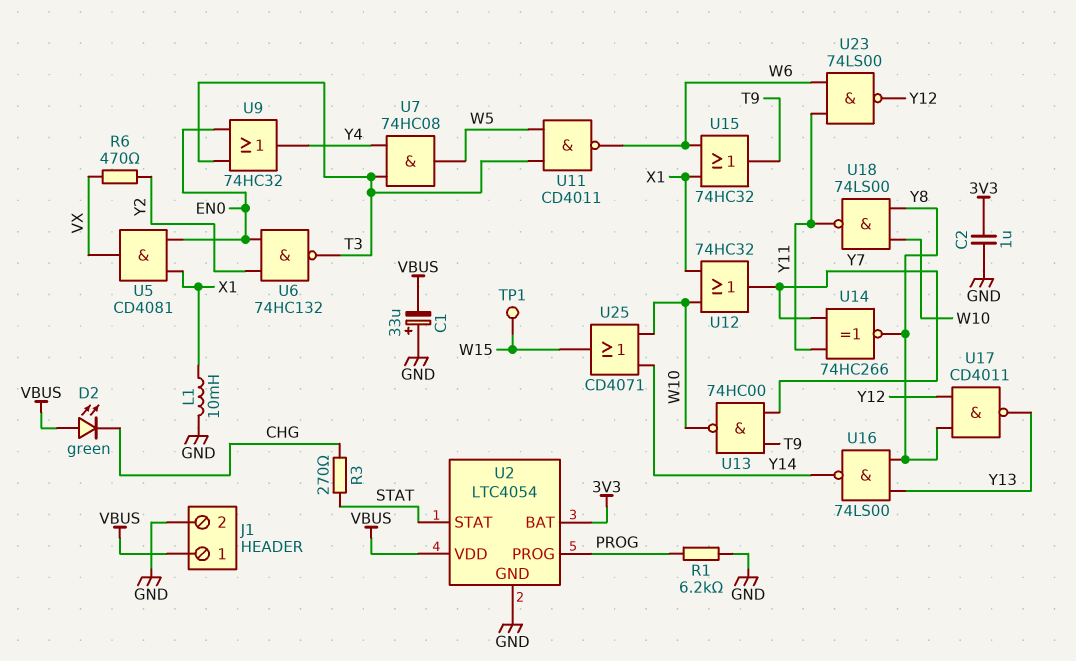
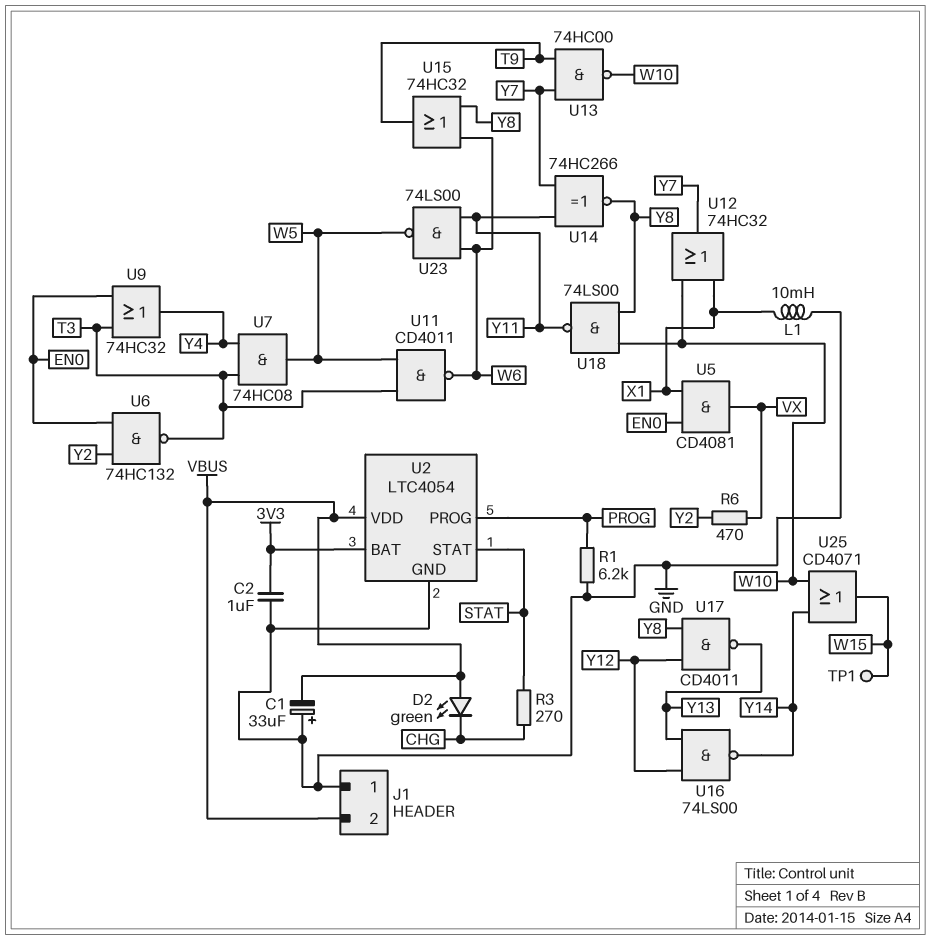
J1 pin 1: VBUS -> GND
J1 pin 2: GND -> VBUS
U15: OR 74HC32 (in W6, in X1, out T9) -> OR 74HC32 (in W6, in Y8, out T9)
U16: NAND 74LS00 (in Y8, in Y13, out Y14) -> NAND 74LS00 (in Y12, in Y13, out Y14)
U23: NAND 74LS00 (in W6, in Y11, out Y12) -> NAND 74LS00 (in W6, in Y11, out W5)

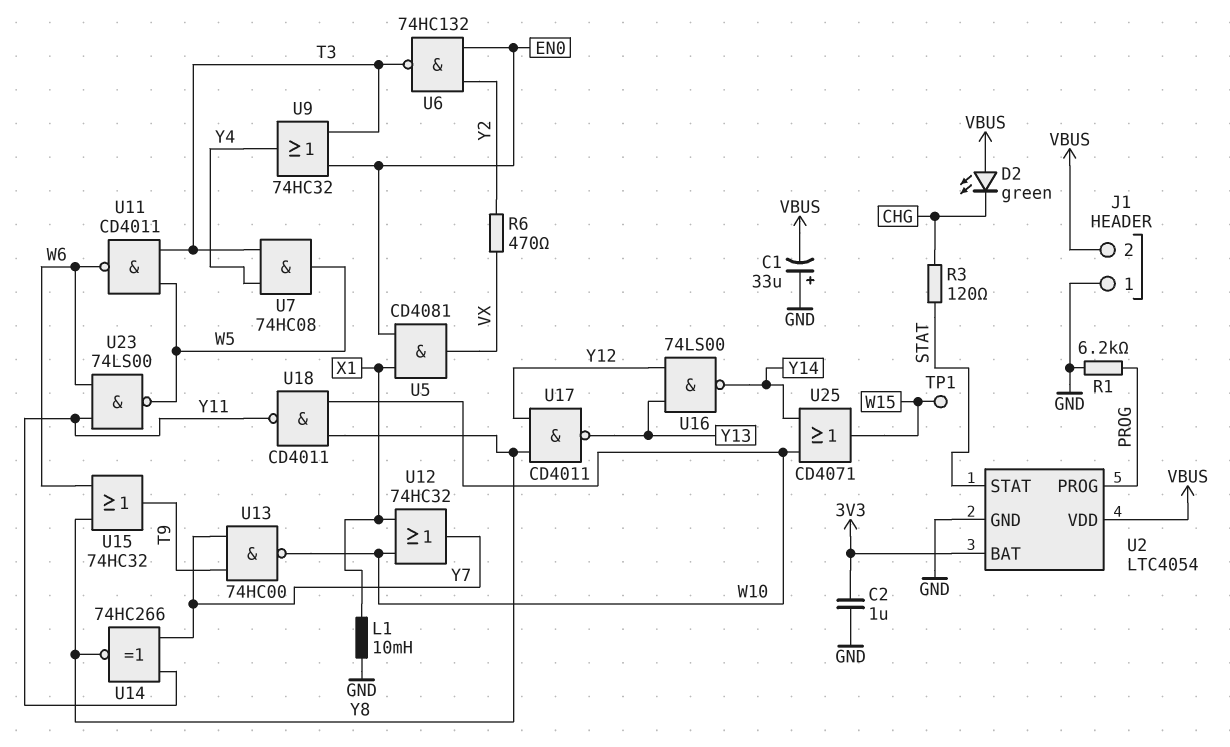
R3: 270 (CHG, STAT) -> 120 (CHG, STAT)
U18: NAND 74LS00 (in W10, in Y8, out Y11) -> NAND CD4011 (in W10, in Y8, out Y11)

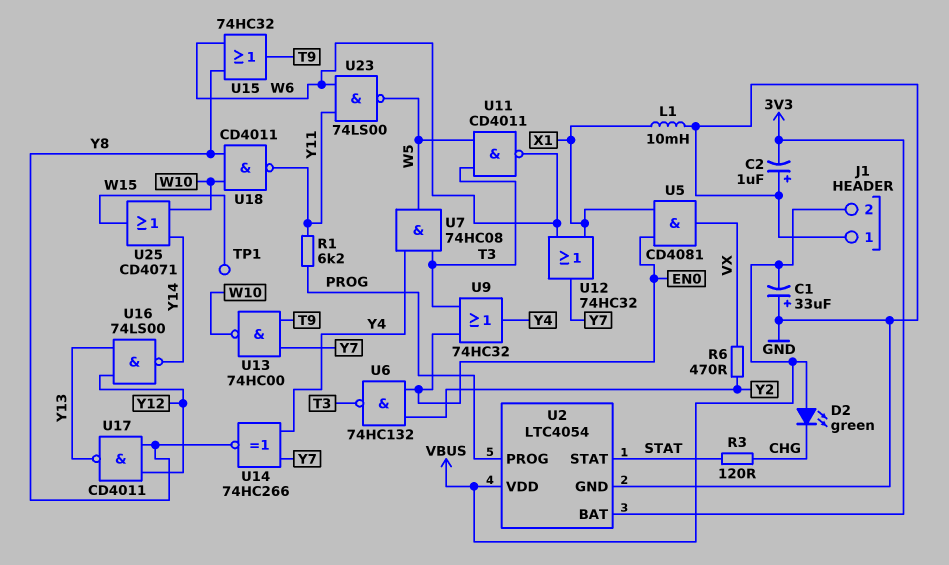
C2: 1uF (3V3, GND) -> 1uF (plus GND, minus 3V3)
R1: 6.2k (GND, PROG) -> 6.2k (PROG, Y11)
U12: OR 74HC32 (in W10, in X1, out Y7) -> OR 74HC32 (in W6, in X1, out Y7)
U14: XNOR 74HC266 (in Y7, in Y11, out Y8) -> XNOR 74HC266 (in Y4, in Y7, out Y8)

